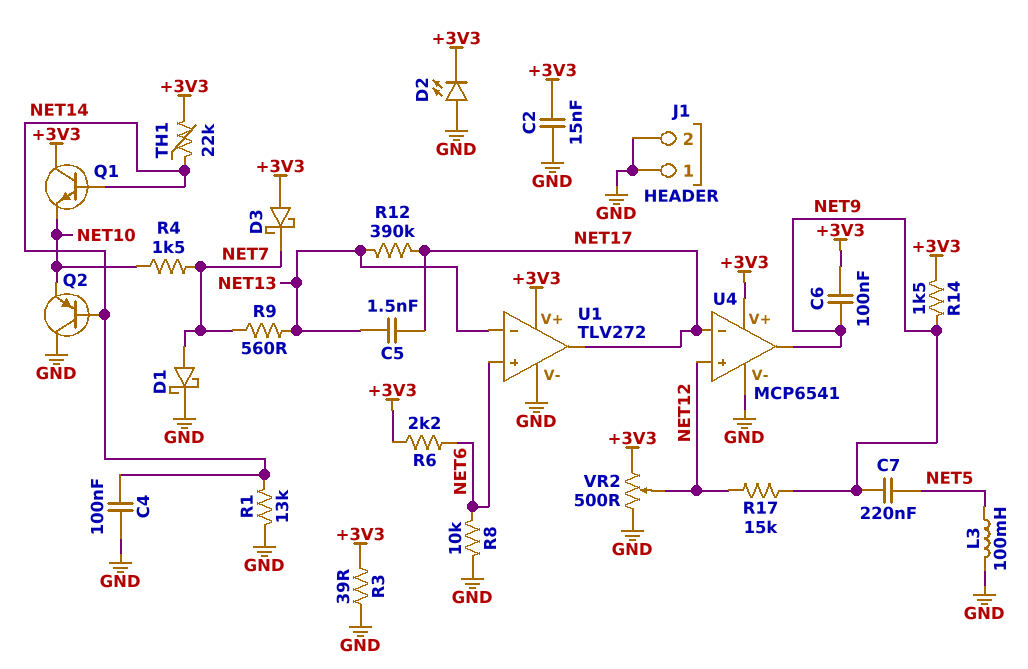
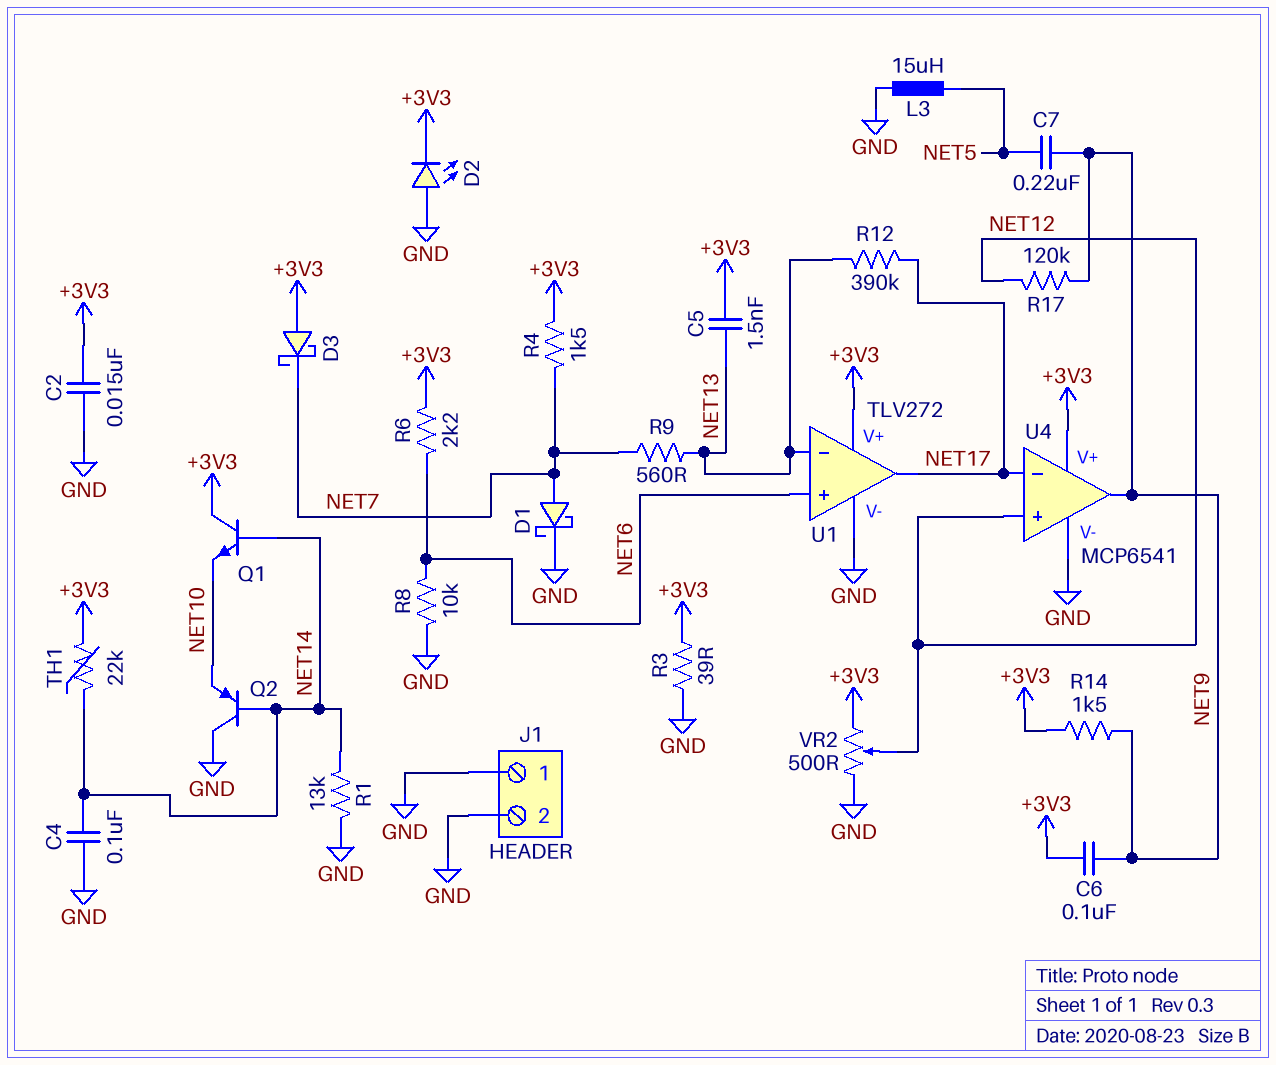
C5: 1.5nF (NET13, NET17) -> 1.5nF (+3V3, NET13)
L3: 100mH (GND, NET5) -> 15uH (GND, NET5)
R4: 1.5k (NET7, NET10) -> 1.5k (+3V3, NET7)
R17: 15k (NET9, NET12) -> 120k (NET9, NET12)

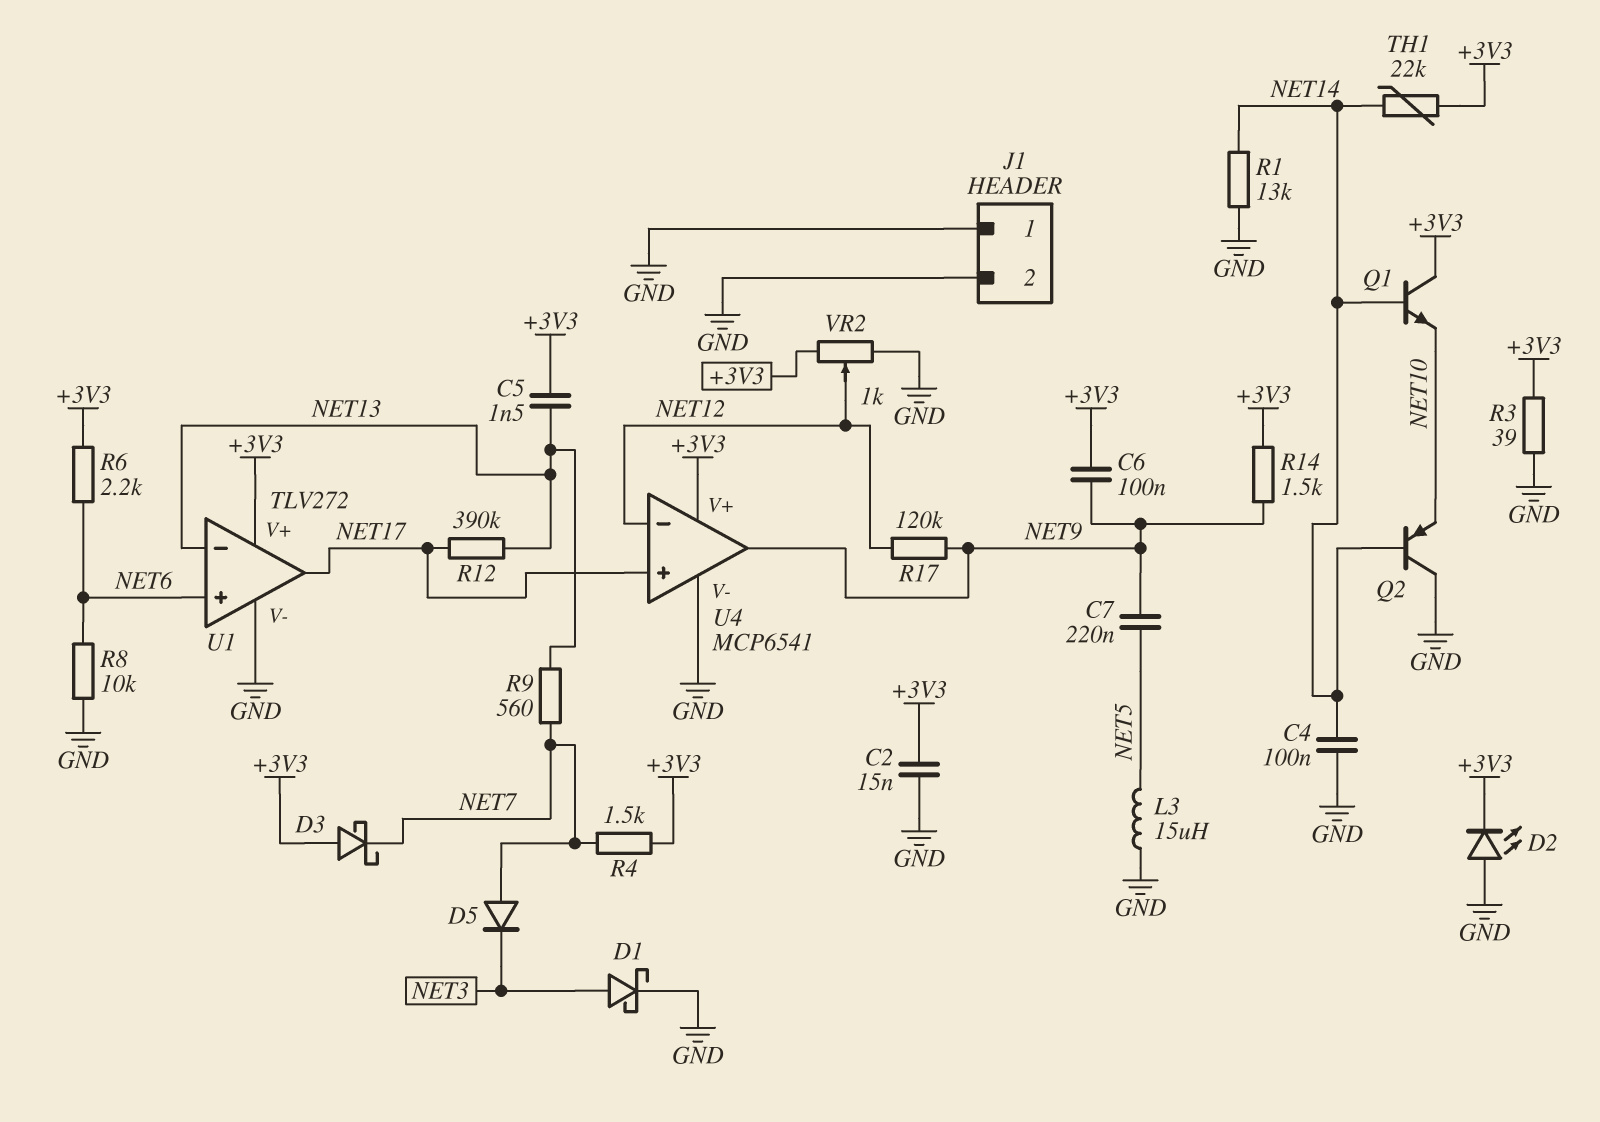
D1: schottky (A NET7, K GND) -> schottky (A NET3, K GND)
D5: none -> diode (A NET7, K NET3)
U4 pin in+: NET12 -> NET17
U4 pin in-: NET17 -> NET12
VR2: 500 (+3V3, GND, wiper NET12) -> 1k (+3V3, GND, wiper NET12)

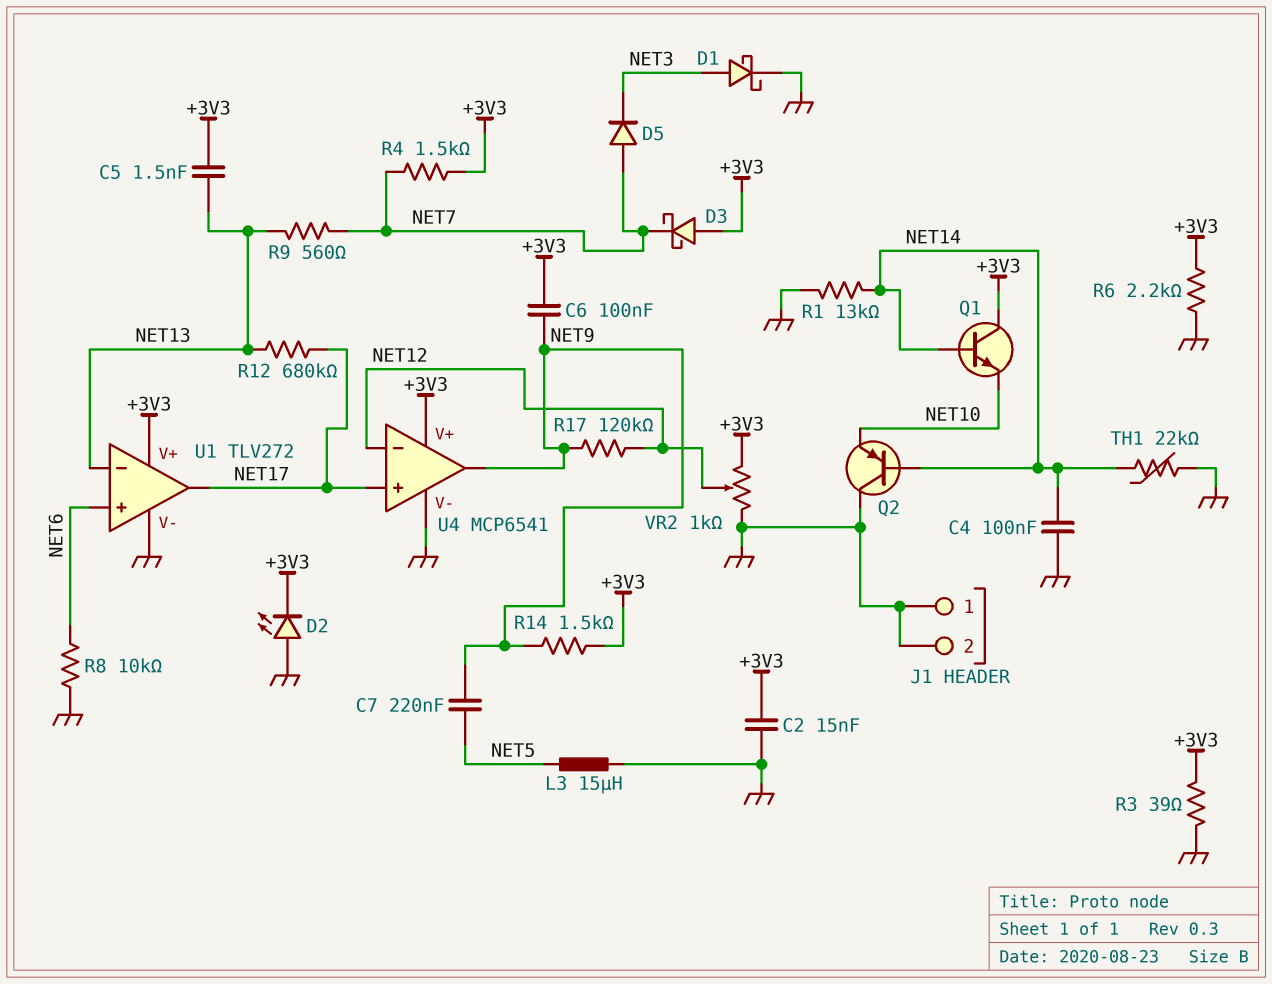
R6: 2.2k (+3V3, NET6) -> 2.2k (+3V3, GND)
R12: 390k (NET13, NET17) -> 680k (NET13, NET17)
TH1: 22k (+3V3, NET14) -> 22k (GND, NET14)

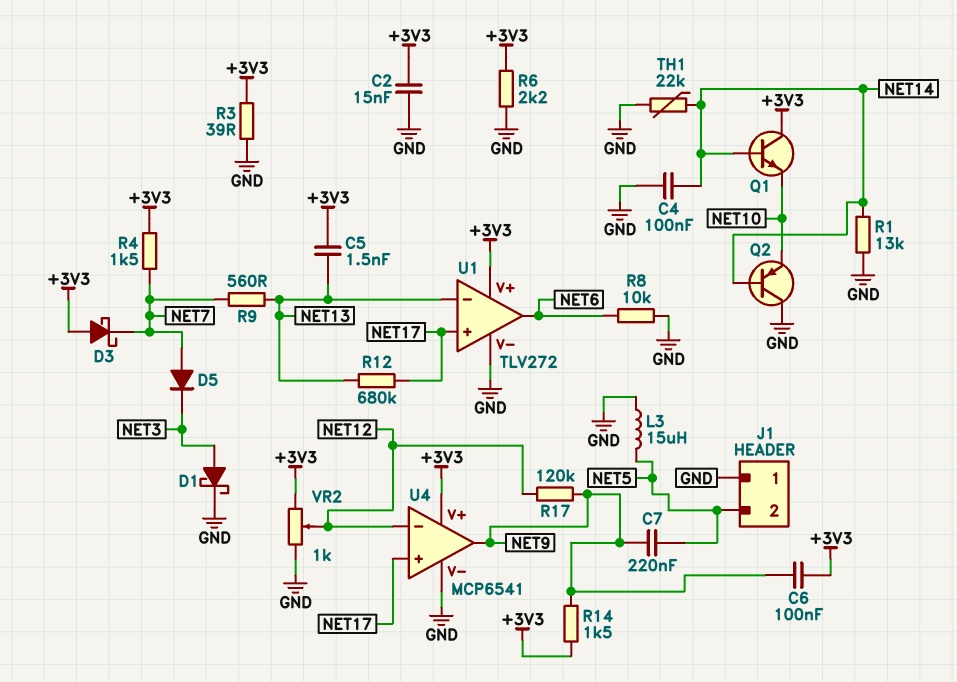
D2: LED (A GND, K +3V3) -> none
J1 pin 2: GND -> NET5
U1 pin in+: NET6 -> NET17
U1 pin out: NET17 -> NET6

